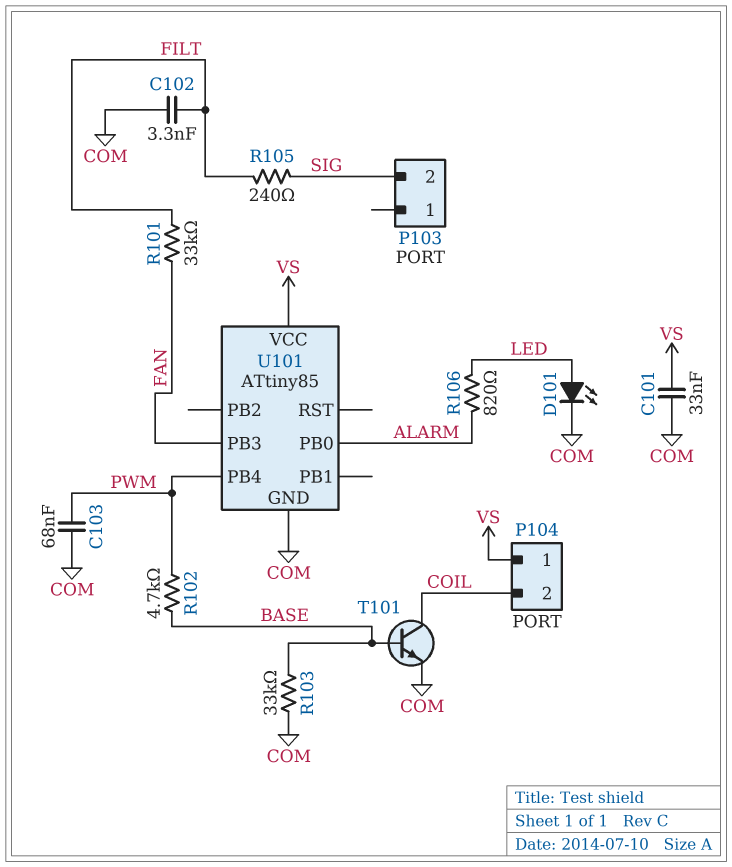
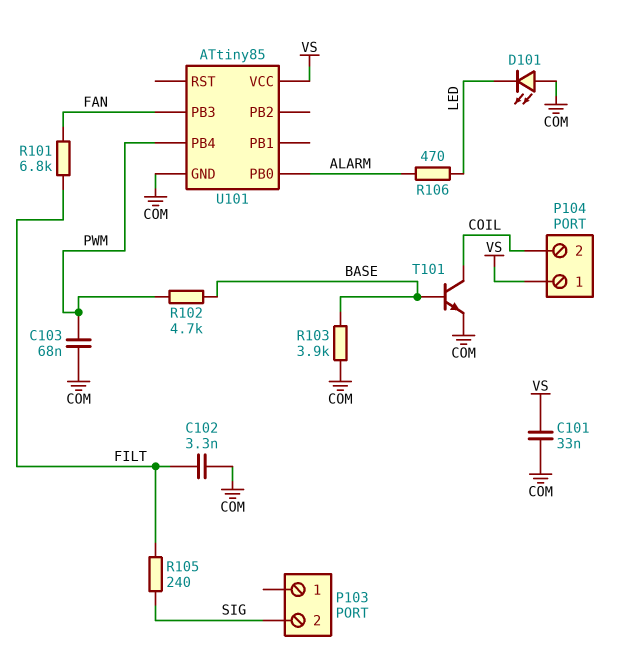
D101: LED (A LED, K COM) -> LED (A COM, K LED)
R101: 33k (FAN, FILT) -> 6.8k (FAN, FILT)
R103: 33k (BASE, COM) -> 3.9k (BASE, COM)
R106: 820 (ALARM, LED) -> 470 (ALARM, LED)

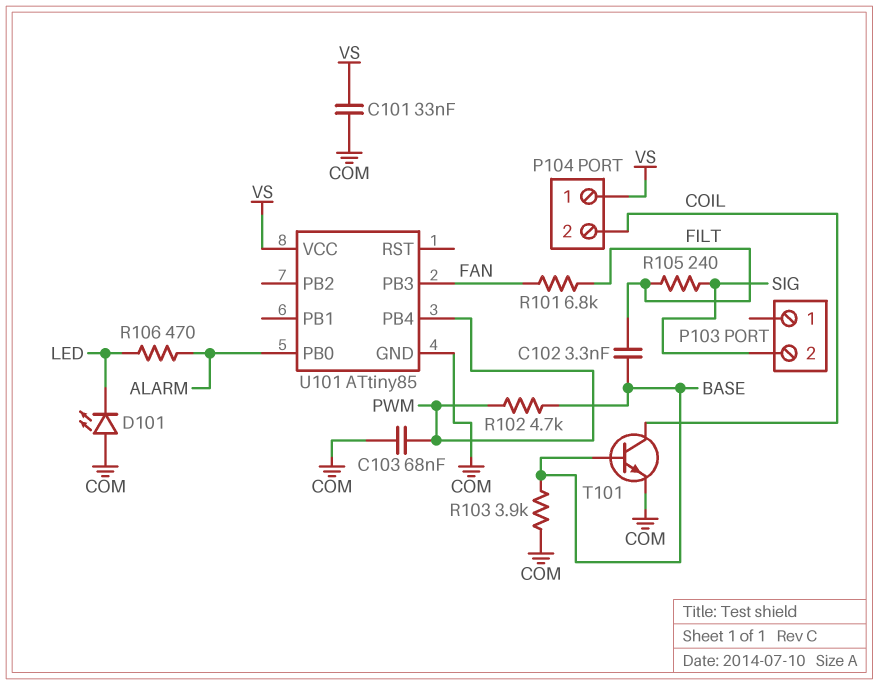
C102: 3.3nF (COM, FILT) -> 3.3nF (BASE, FILT)

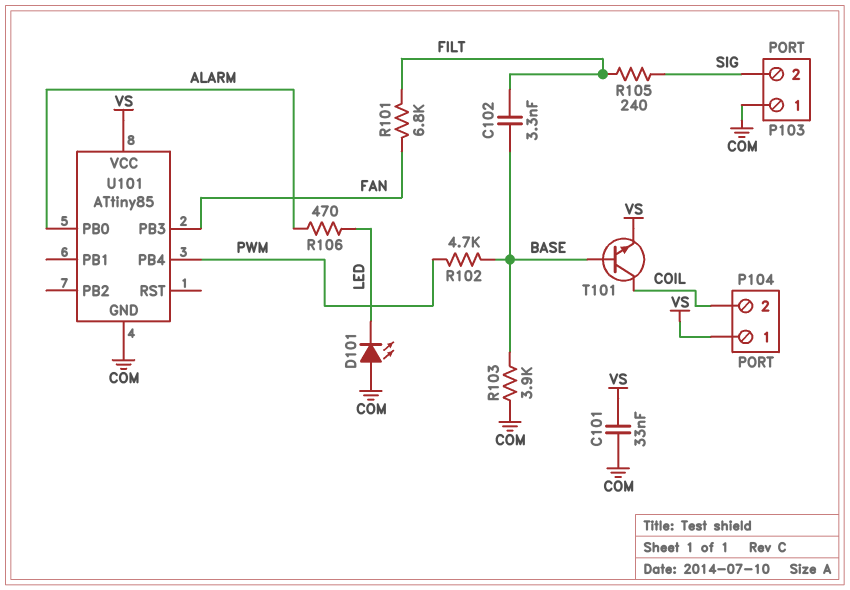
C103: 68nF (COM, PWM) -> none
P103 pin 1: none -> COM
T101: NPN (B BASE, C COIL, E COM) -> NPN (B BASE, C COIL, E VS)

